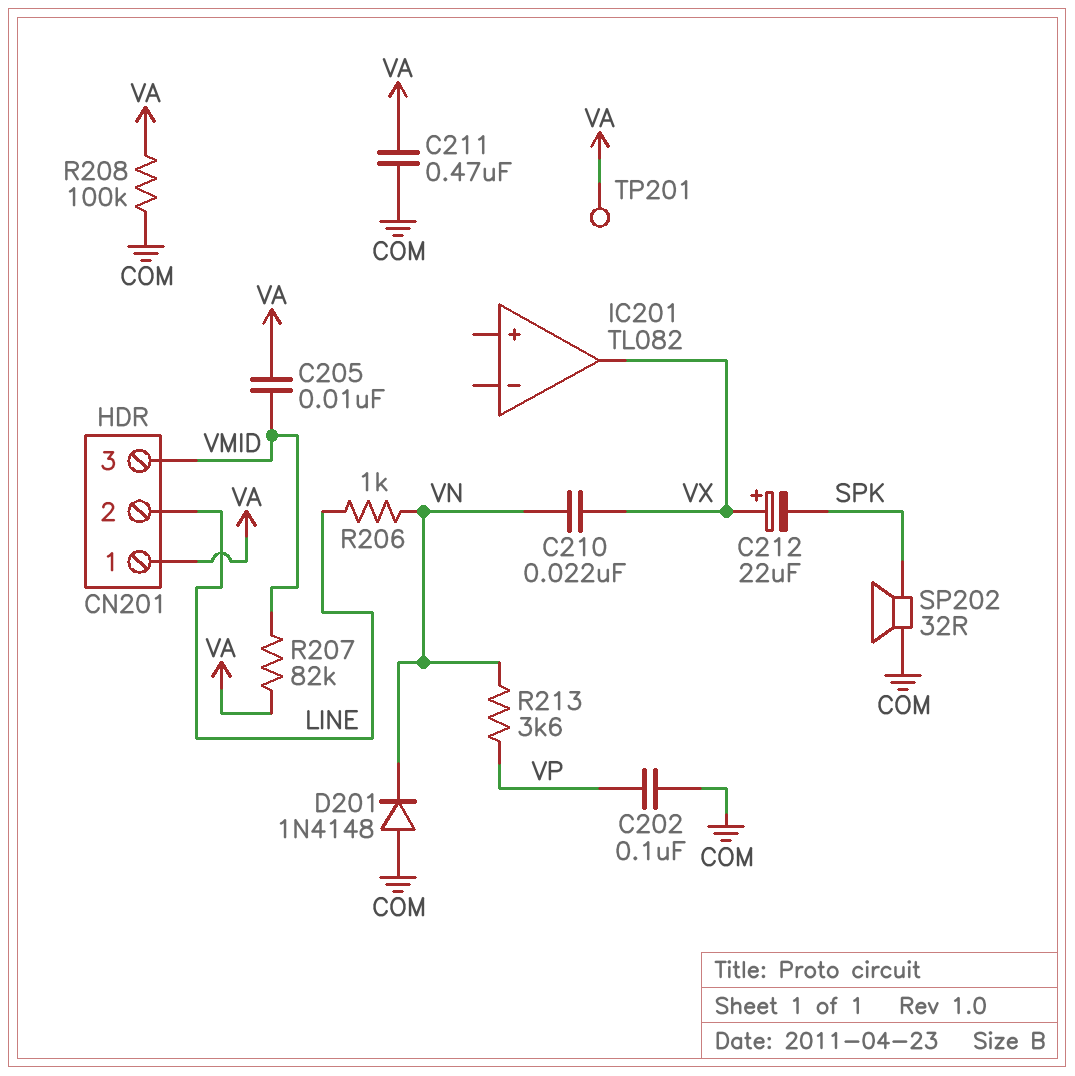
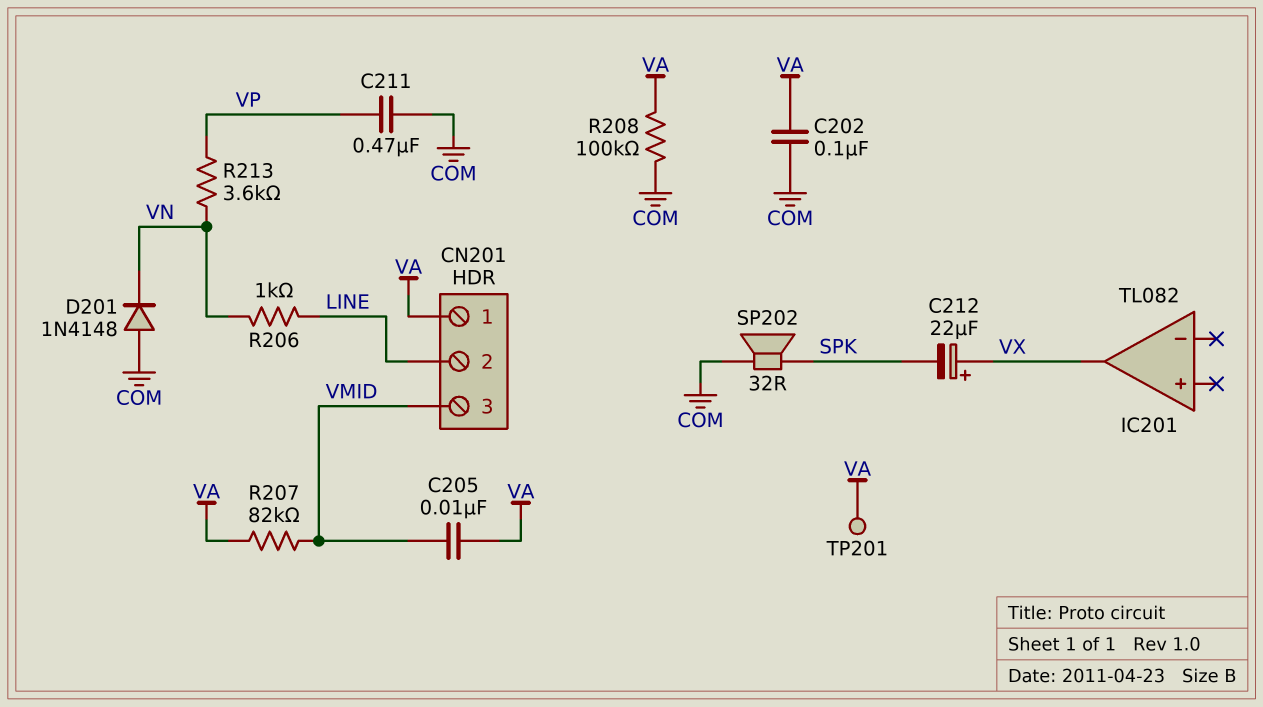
C202: 100nF (COM, VP) -> 100nF (COM, VA)
C210: 22nF (VN, VX) -> none
C211: 470nF (COM, VA) -> 470nF (COM, VP)

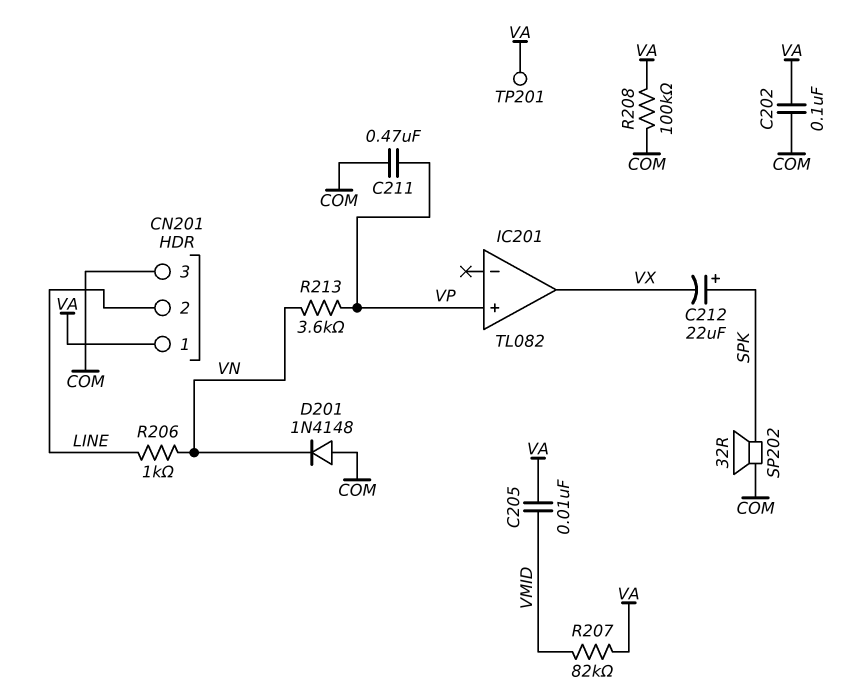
C212: 22uF (plus VX, minus SPK) -> 22uF (plus SPK, minus VX)
CN201 pin 3: VMID -> COM
IC201 pin in+: none -> VP

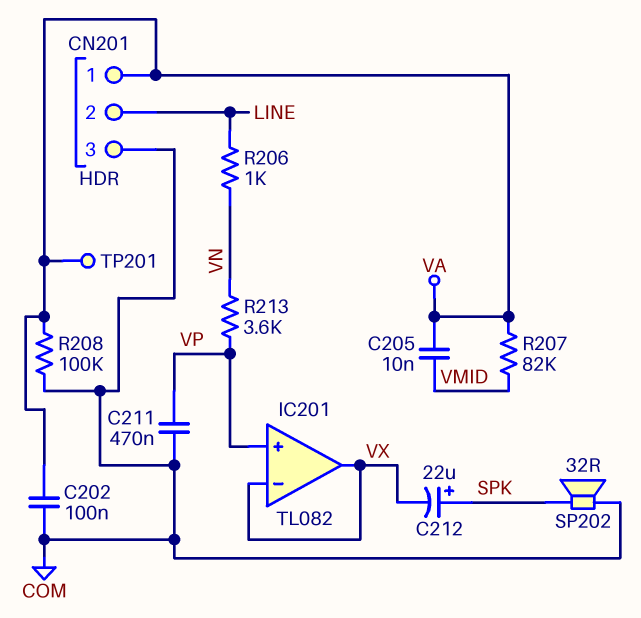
D201: diode 1N4148 (A COM, K VN) -> none
IC201 pin in-: none -> VX

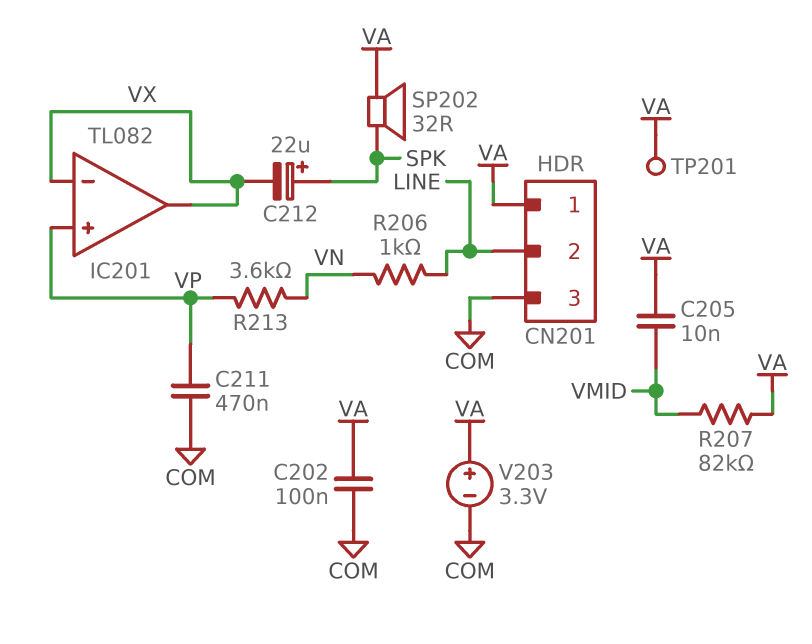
R208: 100k (COM, VA) -> none
SP202: speaker 32R (COM, SPK) -> speaker 32R (SPK, VA)
V203: none -> 3.3V (plus VA, minus COM)

